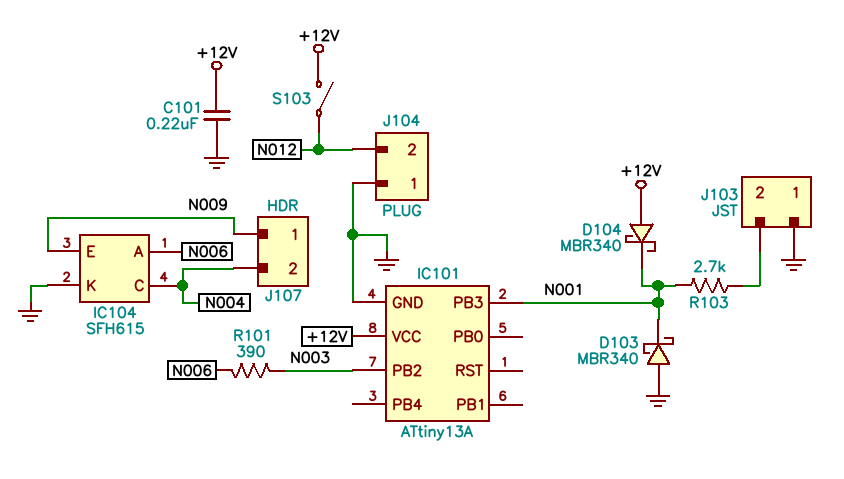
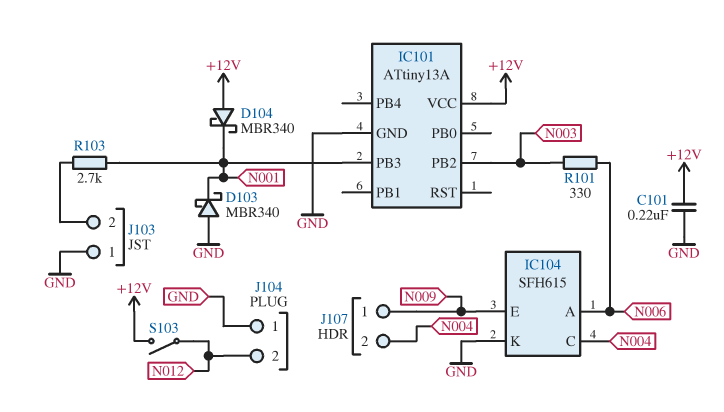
R101: 390 (N003, N006) -> 330 (N003, N006)

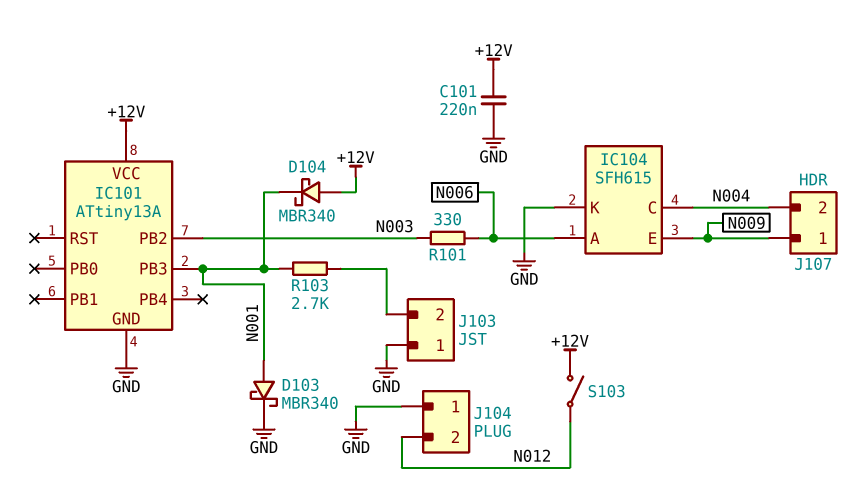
D103: schottky MBR340 (A GND, K N001) -> schottky MBR340 (A N001, K GND)

